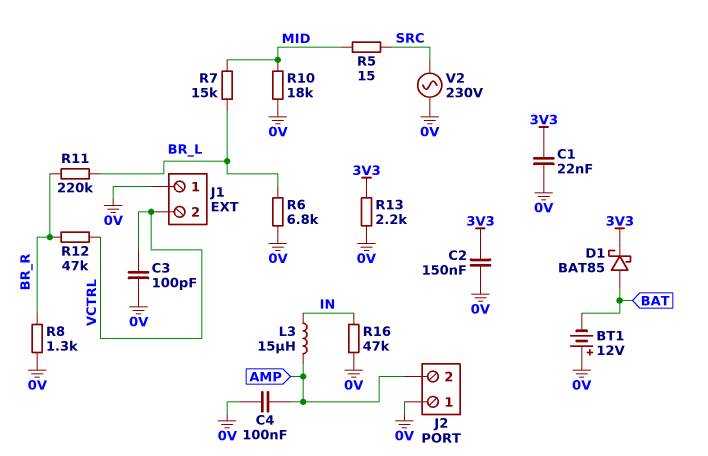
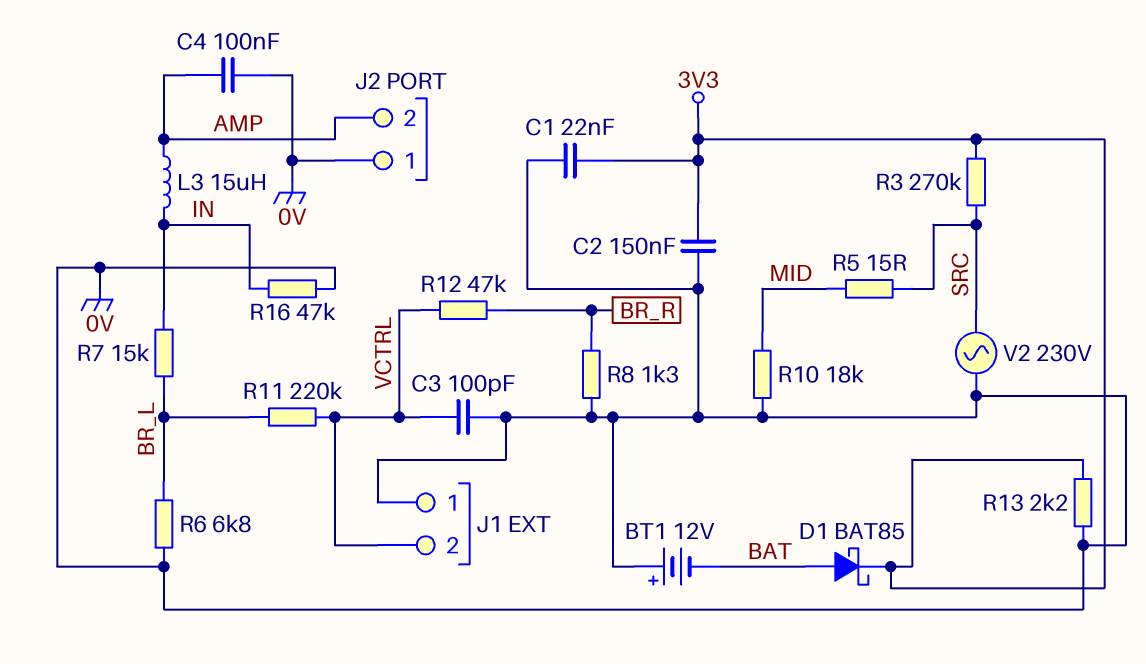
R3: none -> 270k (3V3, SRC)
R7: 15k (BR_L, MID) -> 15k (BR_L, IN)
R11: 220k (BR_L, BR_R) -> 220k (BR_L, VCTRL)

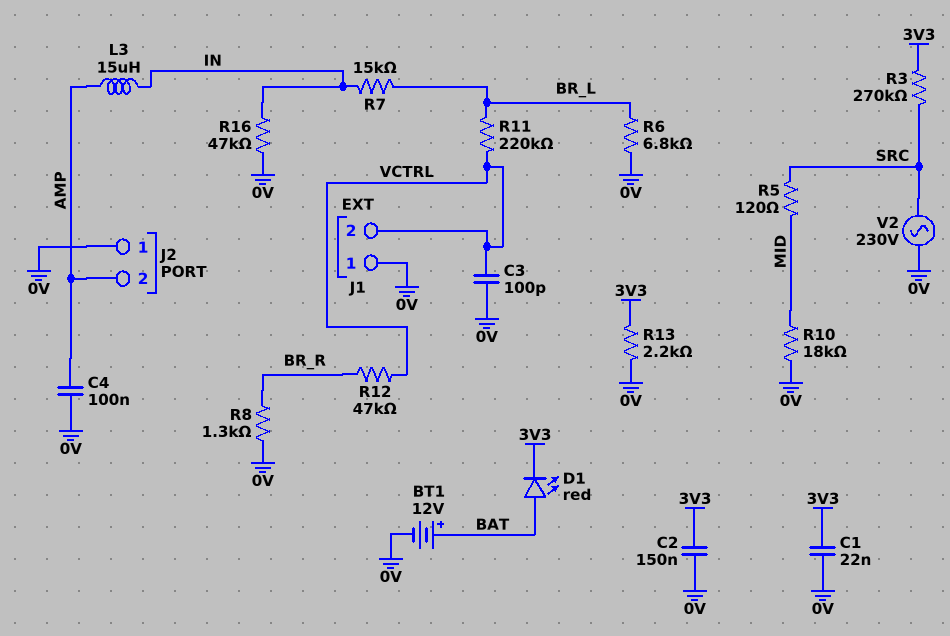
BT1: 12V (plus 0V, minus BAT) -> 12V (plus BAT, minus 0V)
D1: schottky BAT85 (A BAT, K 3V3) -> LED red (A BAT, K 3V3)
R5: 15 (MID, SRC) -> 120 (MID, SRC)

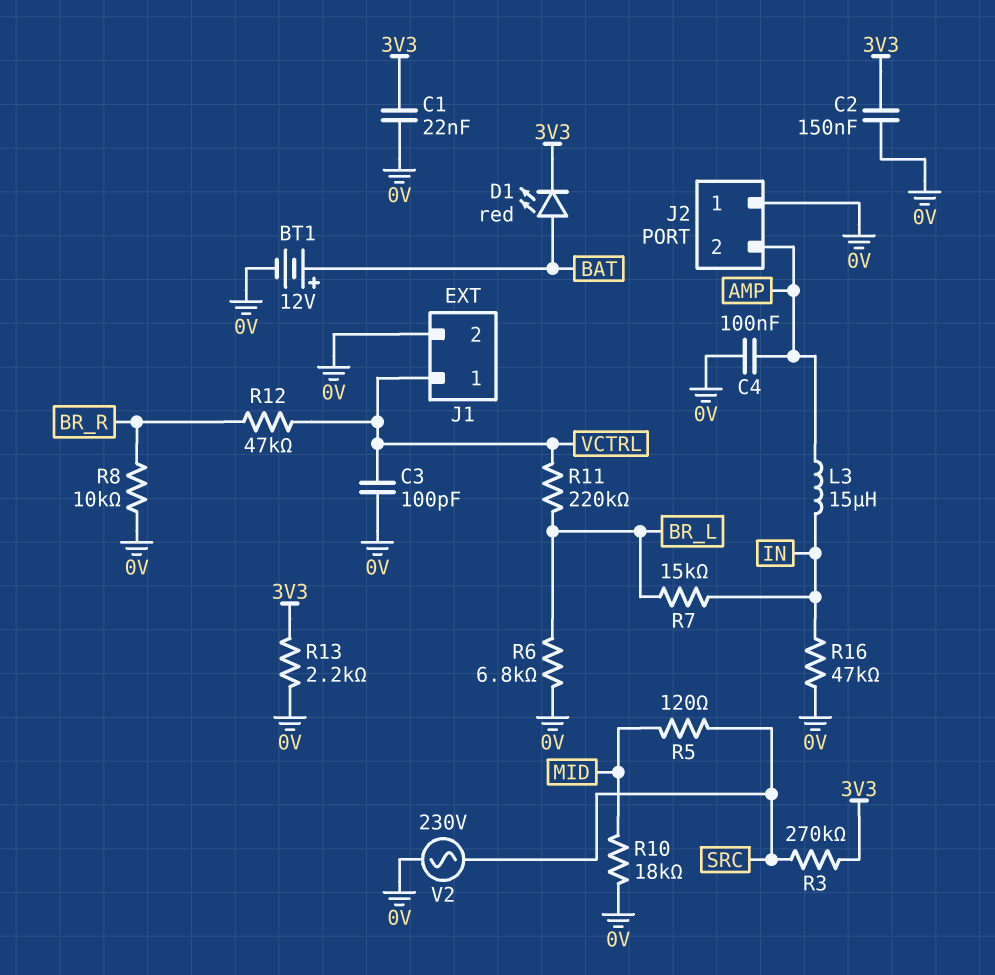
J1 pin 1: 0V -> VCTRL
J1 pin 2: VCTRL -> 0V
R8: 1.3k (0V, BR_R) -> 10k (0V, BR_R)

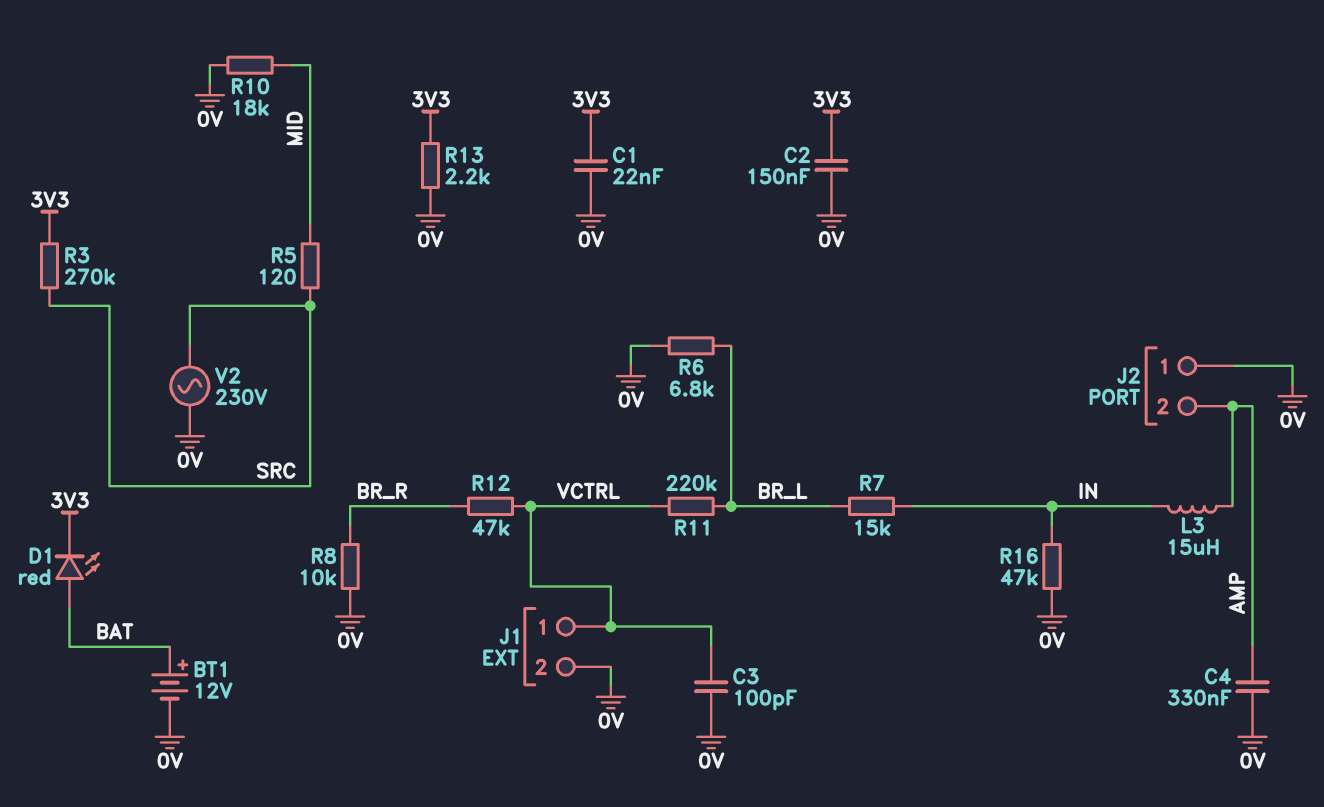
C4: 100nF (0V, AMP) -> 330nF (0V, AMP)

